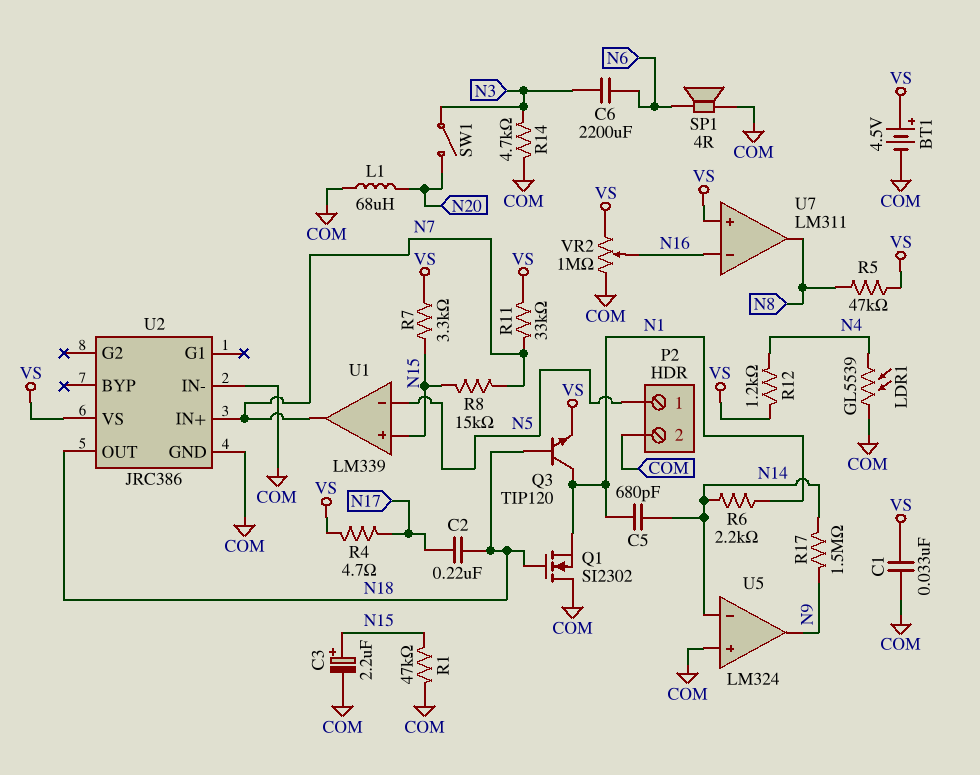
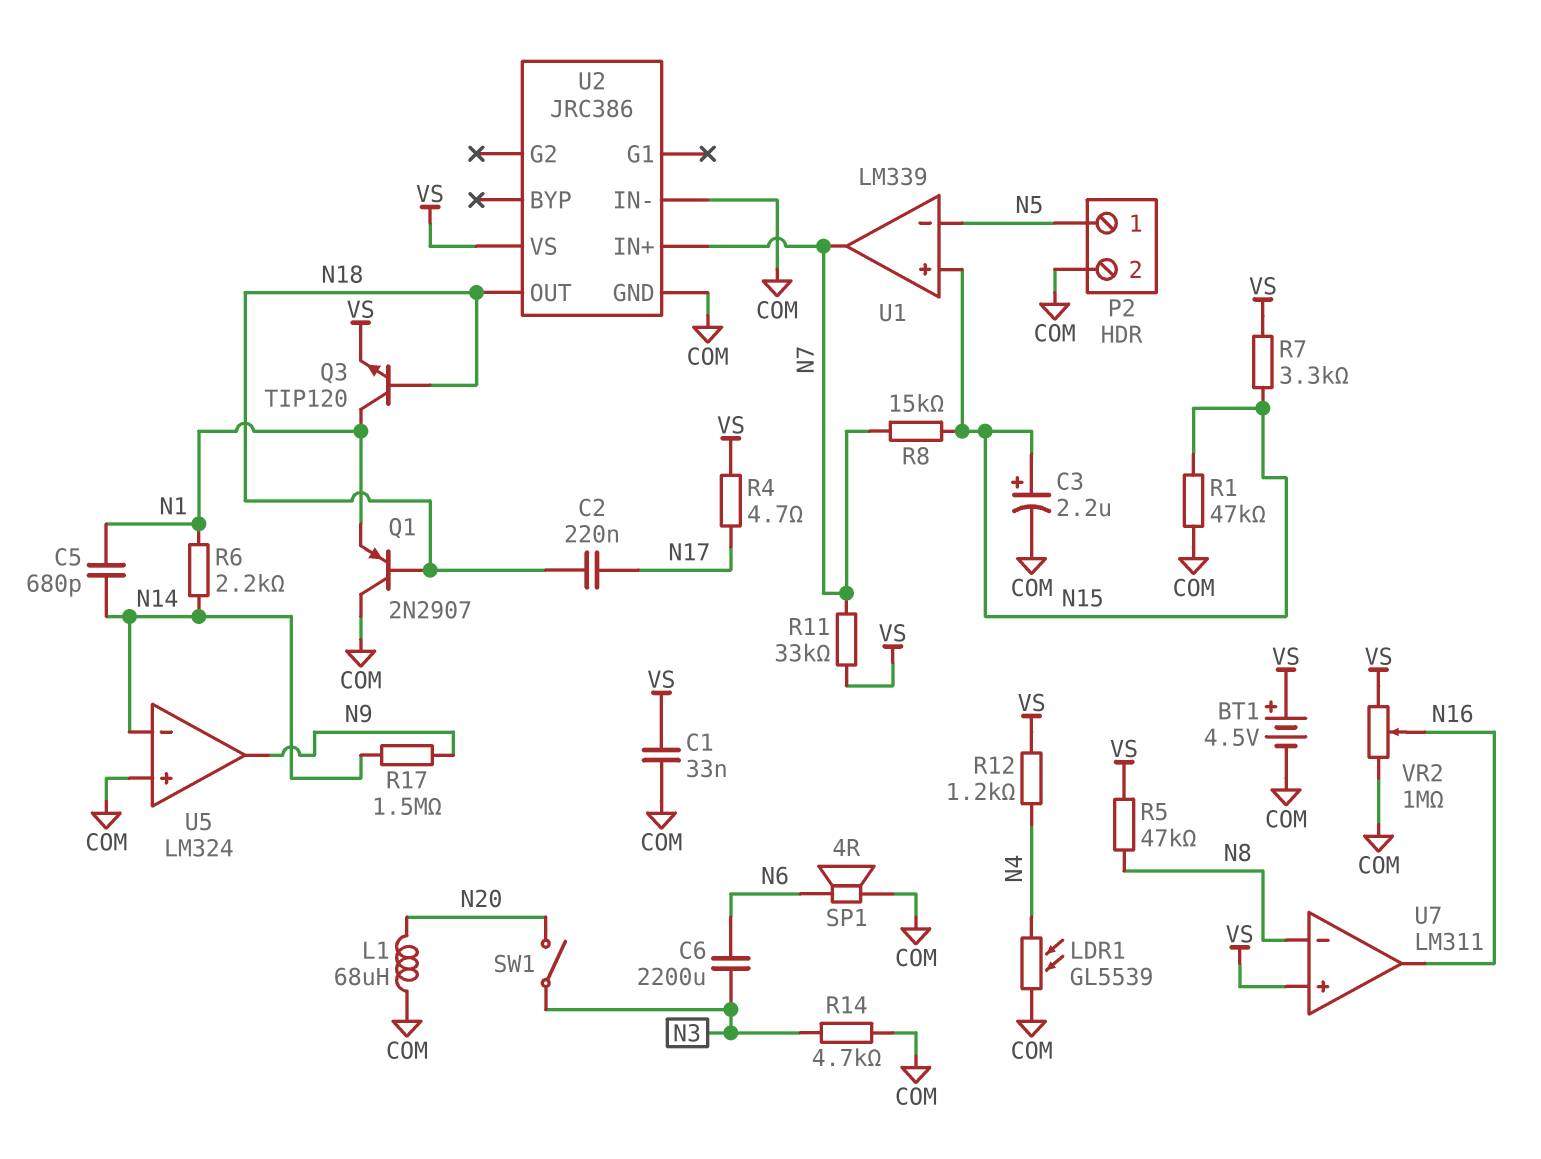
Q1: NMOS SI2302 (G N18, D COM, S N1) -> PNP 2N2907 (B N18, C COM, E N1)
U7 pin in-: N16 -> N8
U7 pin out: N8 -> N16

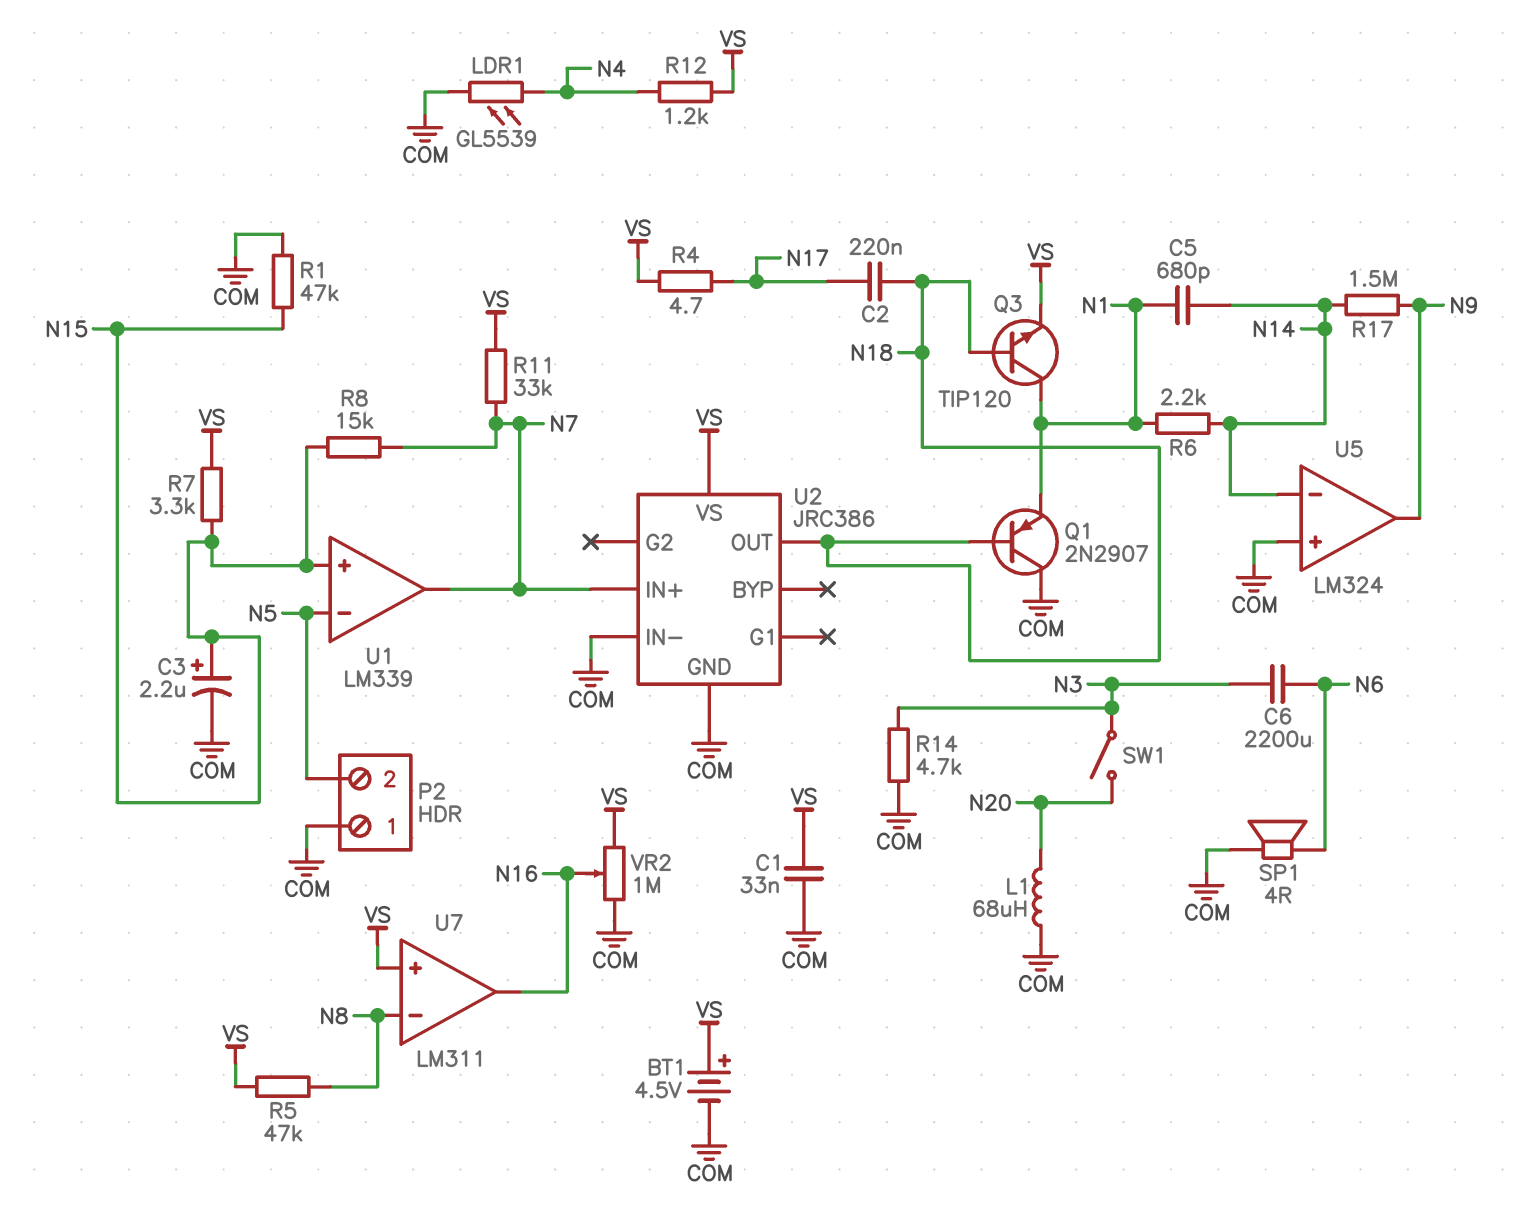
P2 pin 1: N5 -> COM
P2 pin 2: COM -> N5

